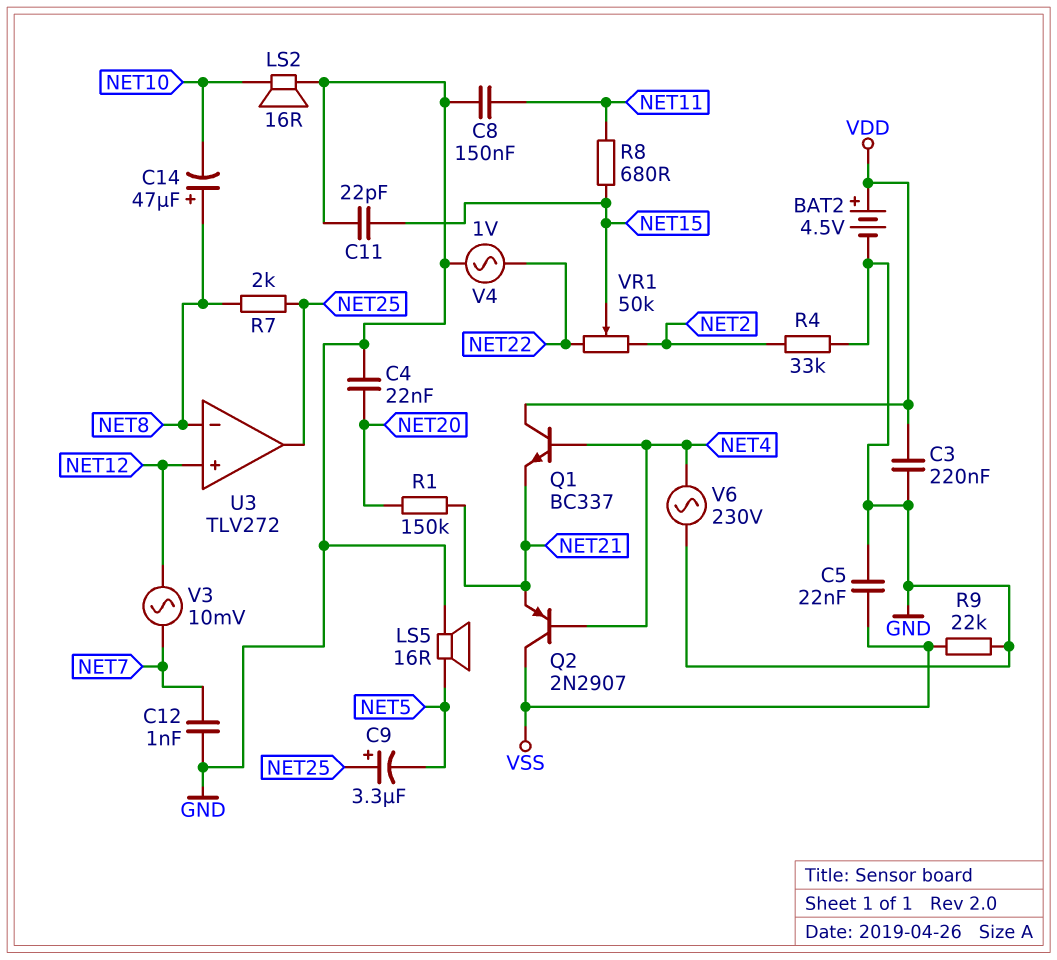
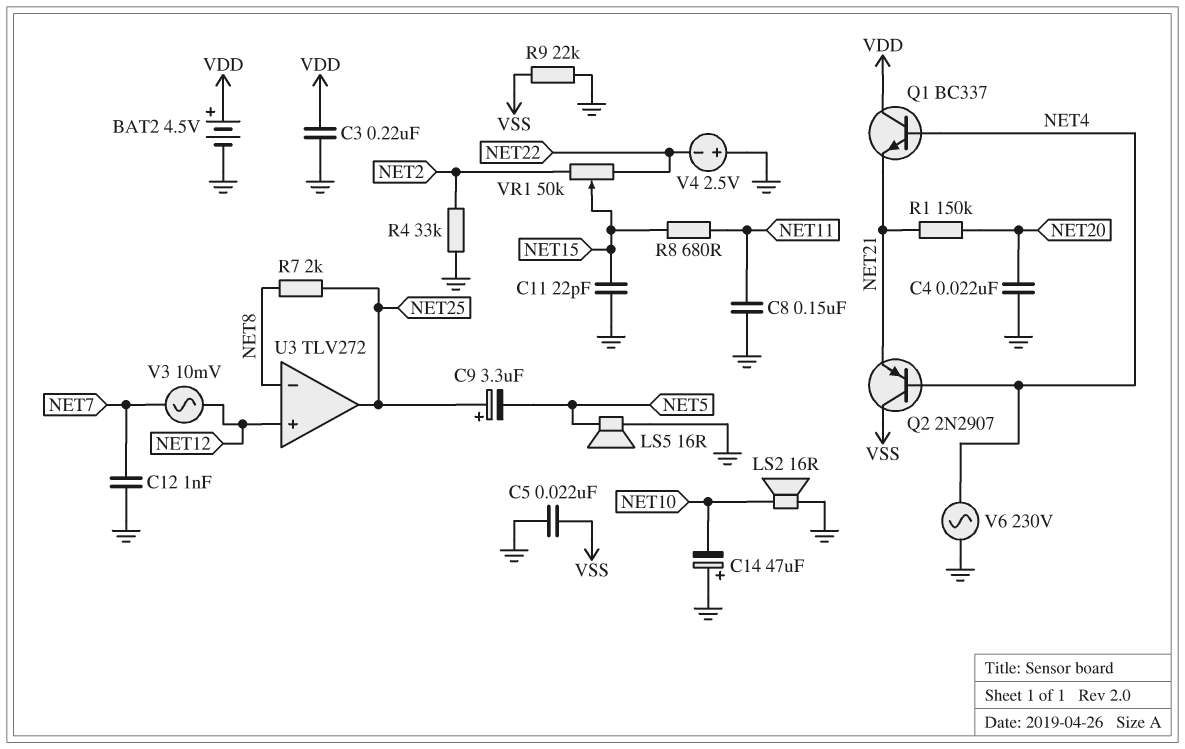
C14: 47uF (plus NET8, minus NET10) -> 47uF (plus GND, minus NET10)
V4: AC 1V (GND, NET22) -> 2.5V (plus GND, minus NET22)

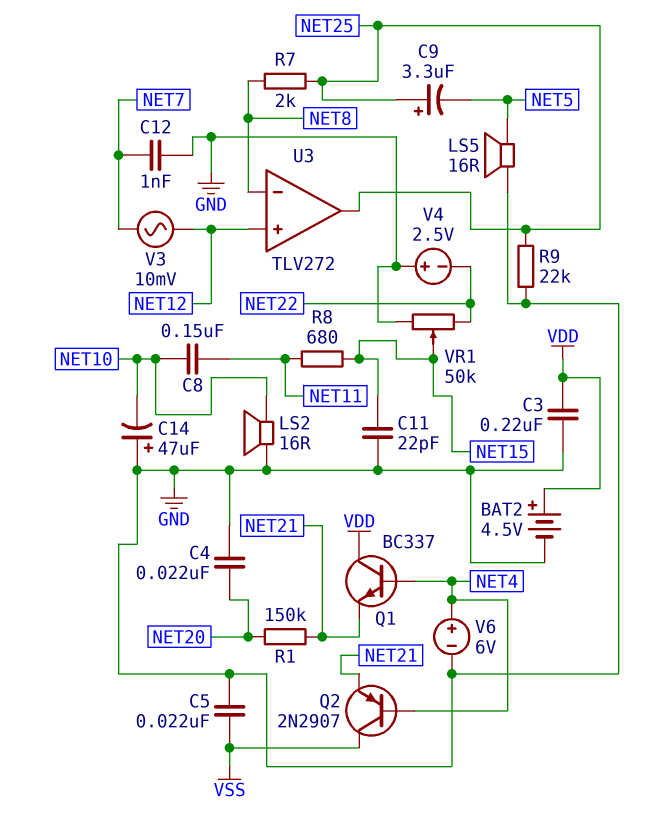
C8: 150nF (GND, NET11) -> 150nF (NET10, NET11)
R4: 33k (GND, NET2) -> none
R9: 22k (GND, VSS) -> 22k (GND, NET25)
V6: AC 230V (GND, NET4) -> 6V (plus NET4, minus GND)
VR1: 50k (NET2, NET22, wiper NET15) -> 50k (GND, NET22, wiper NET15)

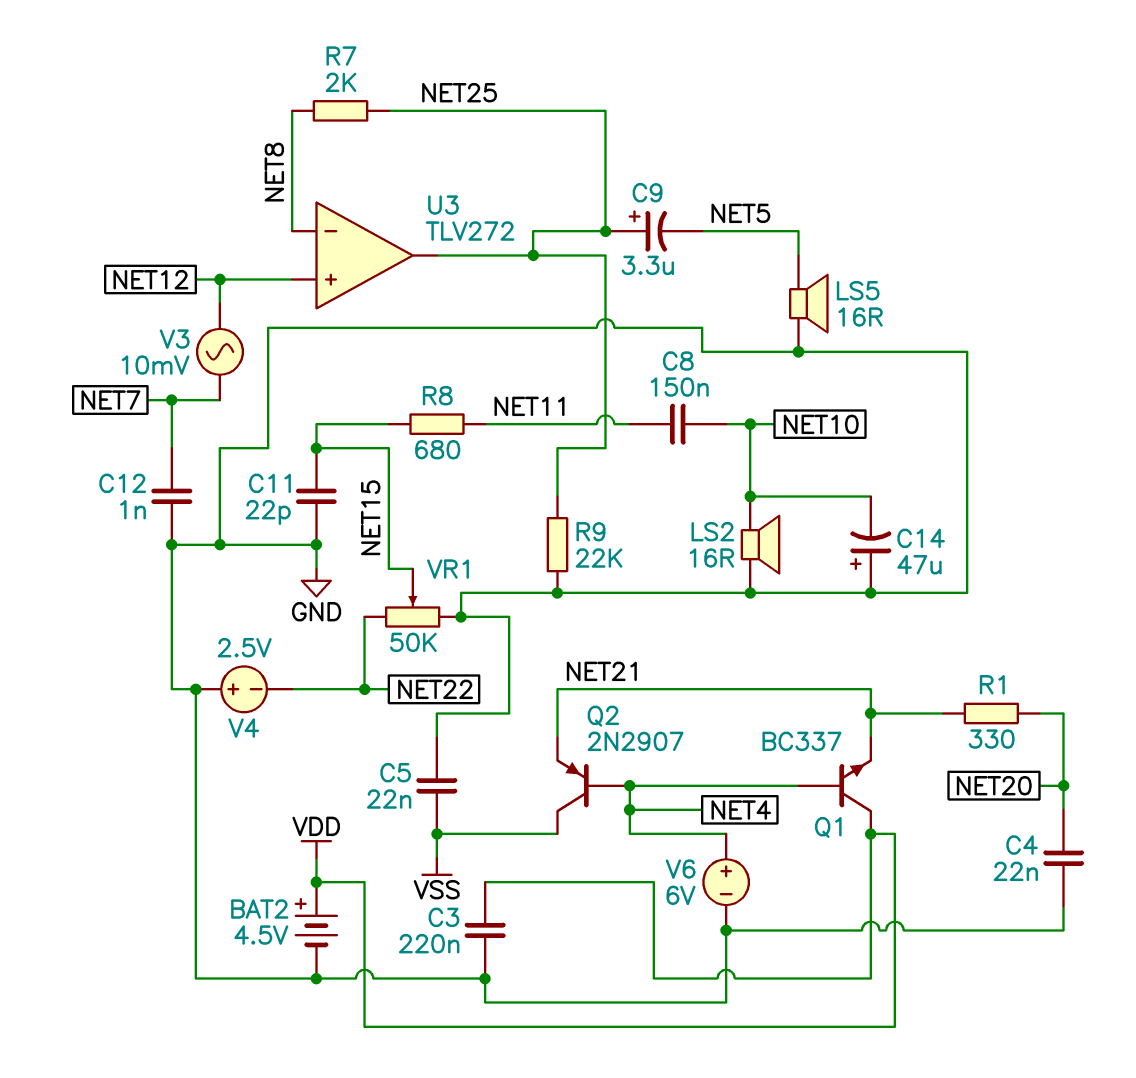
R1: 150k (NET20, NET21) -> 330 (NET20, NET21)

